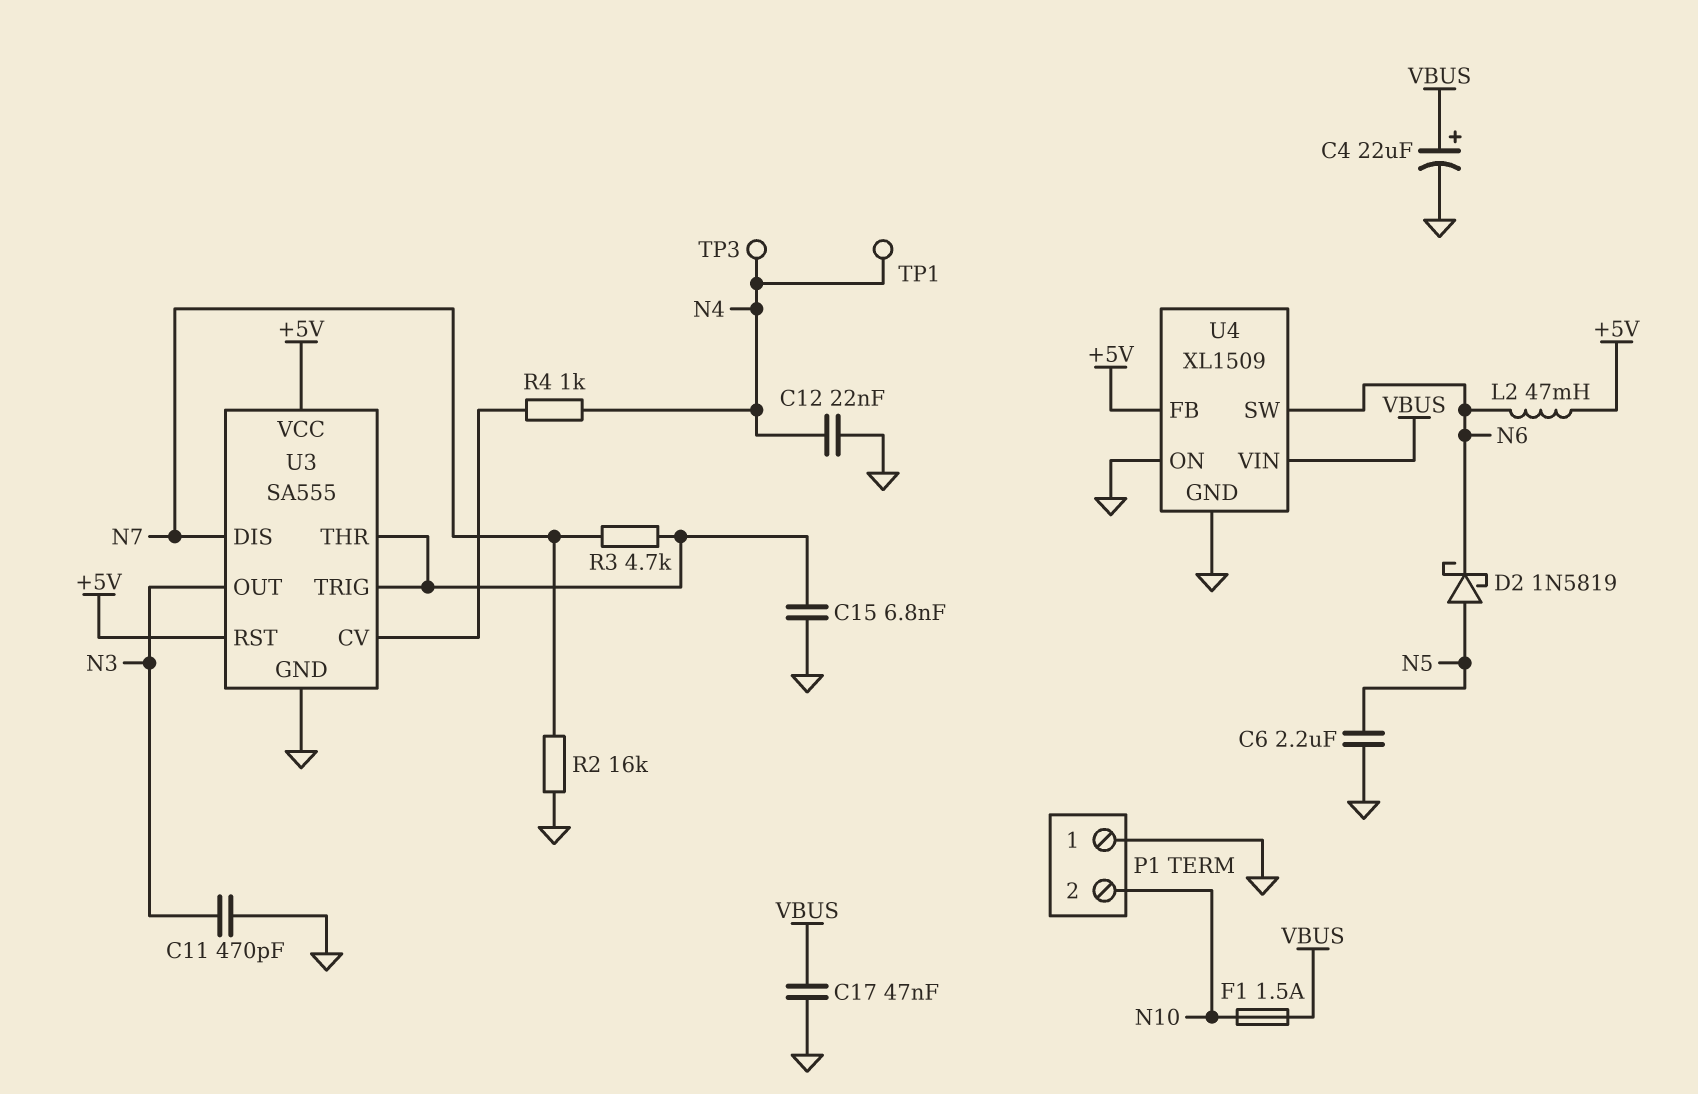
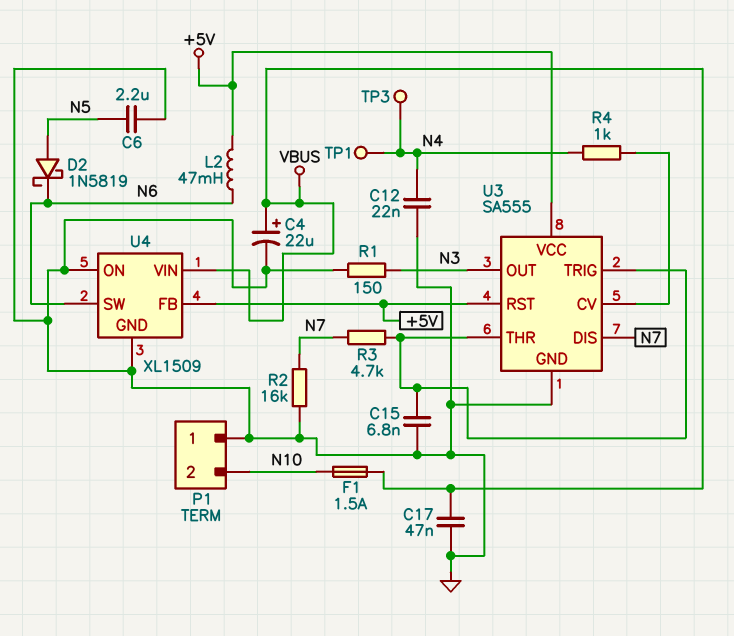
C11: 470pF (GND, N3) -> none
R1: none -> 150 (GND, N3)

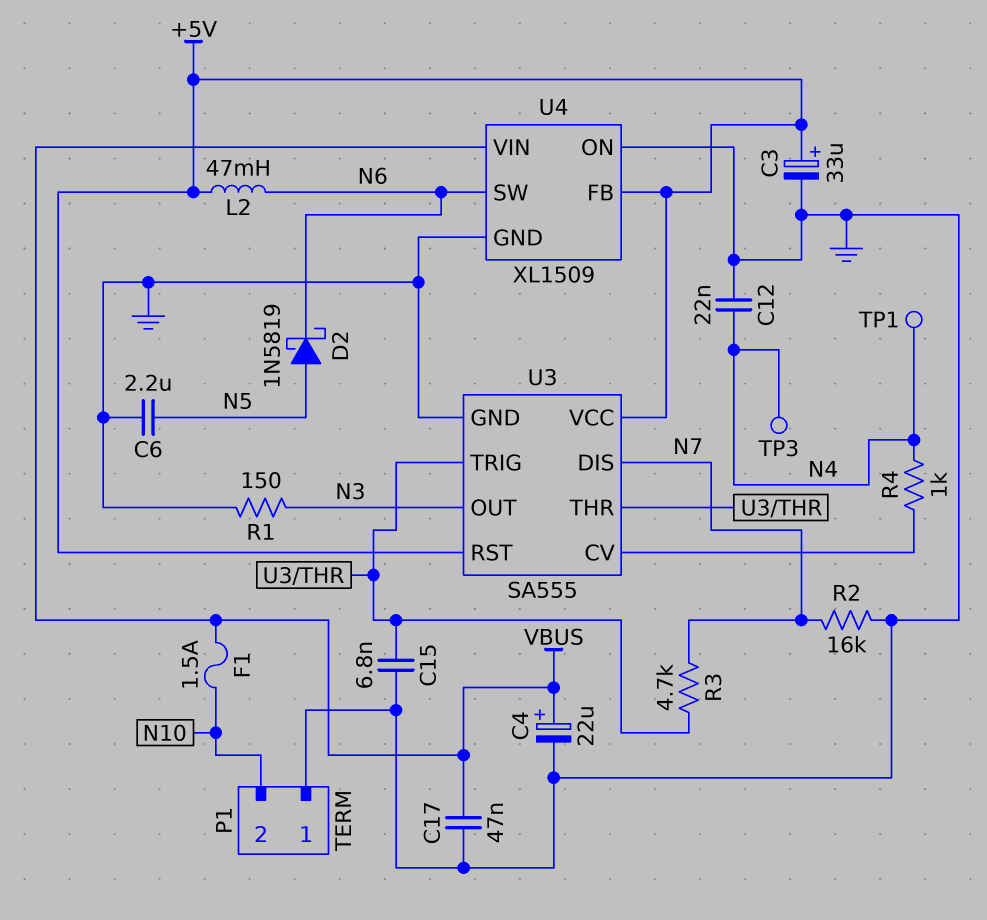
C3: none -> 33uF (plus +5V, minus GND)

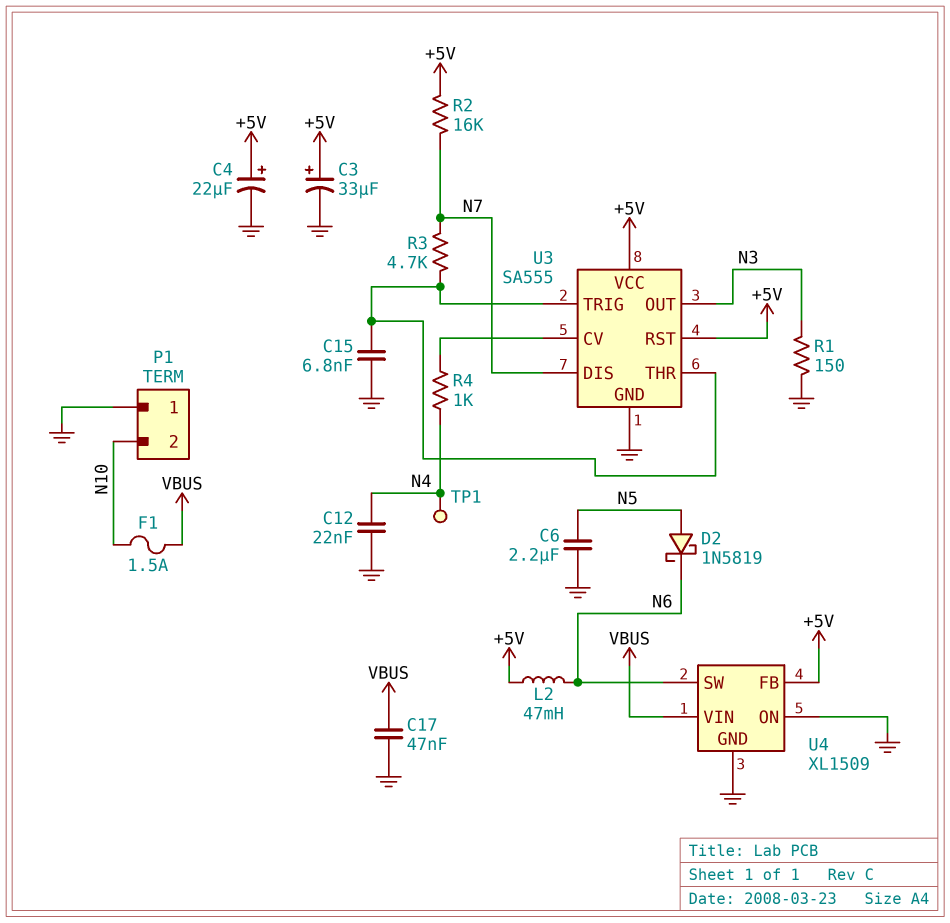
C4: 22uF (plus VBUS, minus GND) -> 22uF (plus +5V, minus GND)
R2: 16k (GND, N7) -> 16k (+5V, N7)
TP3: test point (N4) -> none

